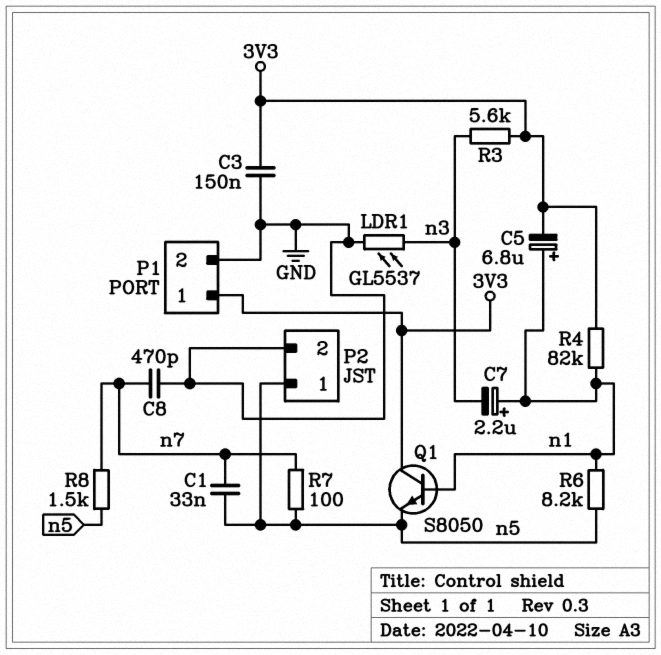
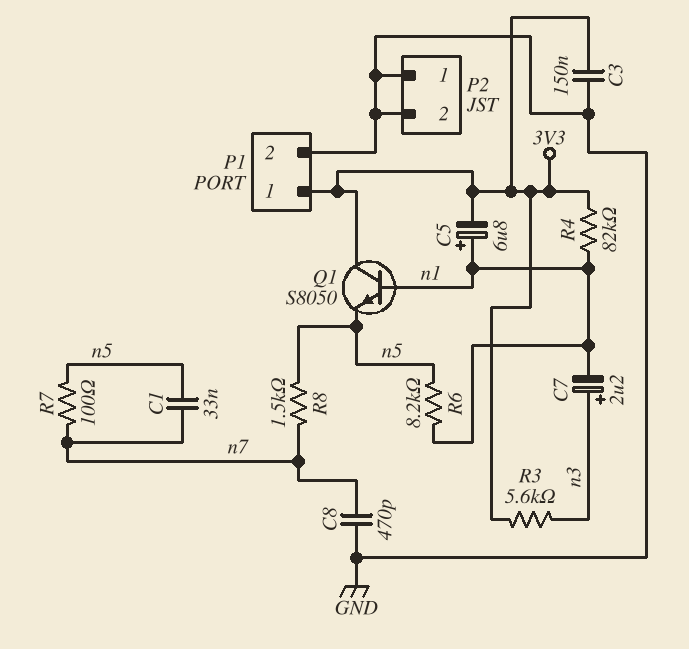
C7: 2.2uF (plus n1, minus n3) -> 2.2uF (plus n3, minus n1)
LDR1: GL5537 (GND, n3) -> none
P2 pin 1: n5 -> GND

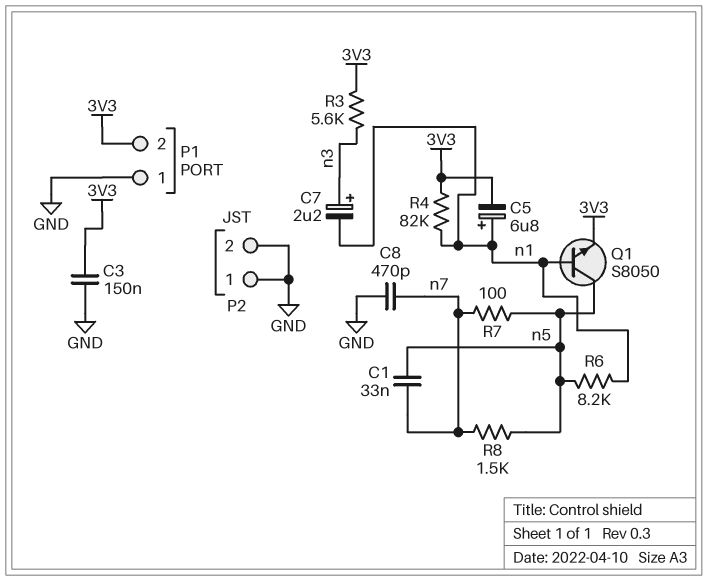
P1 pin 1: 3V3 -> GND
P1 pin 2: GND -> 3V3
Q1: NPN S8050 (B n1, C 3V3, E n5) -> NPN S8050 (B n1, C n5, E 3V3)

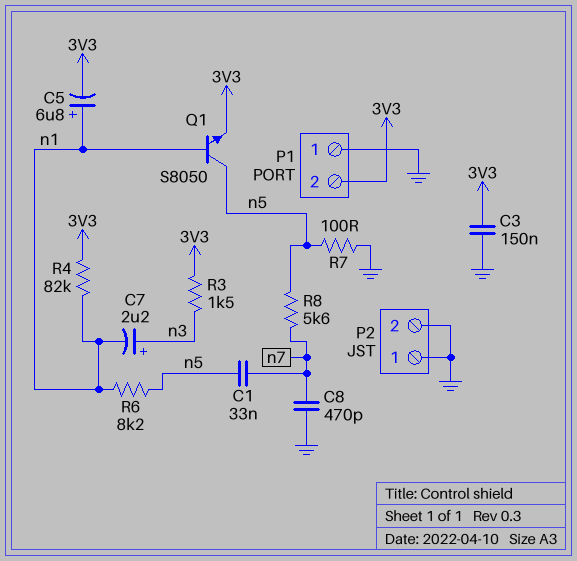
R3: 5.6k (3V3, n3) -> 1.5k (3V3, n3)
R7: 100 (n5, n7) -> 100 (GND, n5)
R8: 1.5k (n5, n7) -> 5.6k (n5, n7)

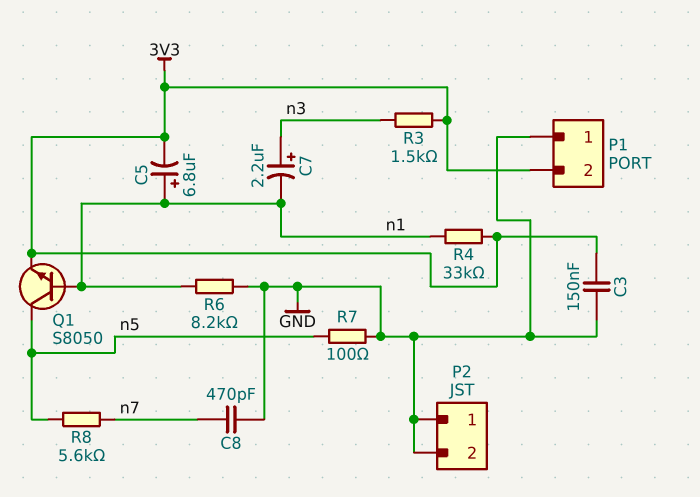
C1: 33nF (n5, n7) -> none
R4: 82k (3V3, n1) -> 33k (3V3, n1)
R6: 8.2k (n1, n5) -> 8.2k (GND, n1)

